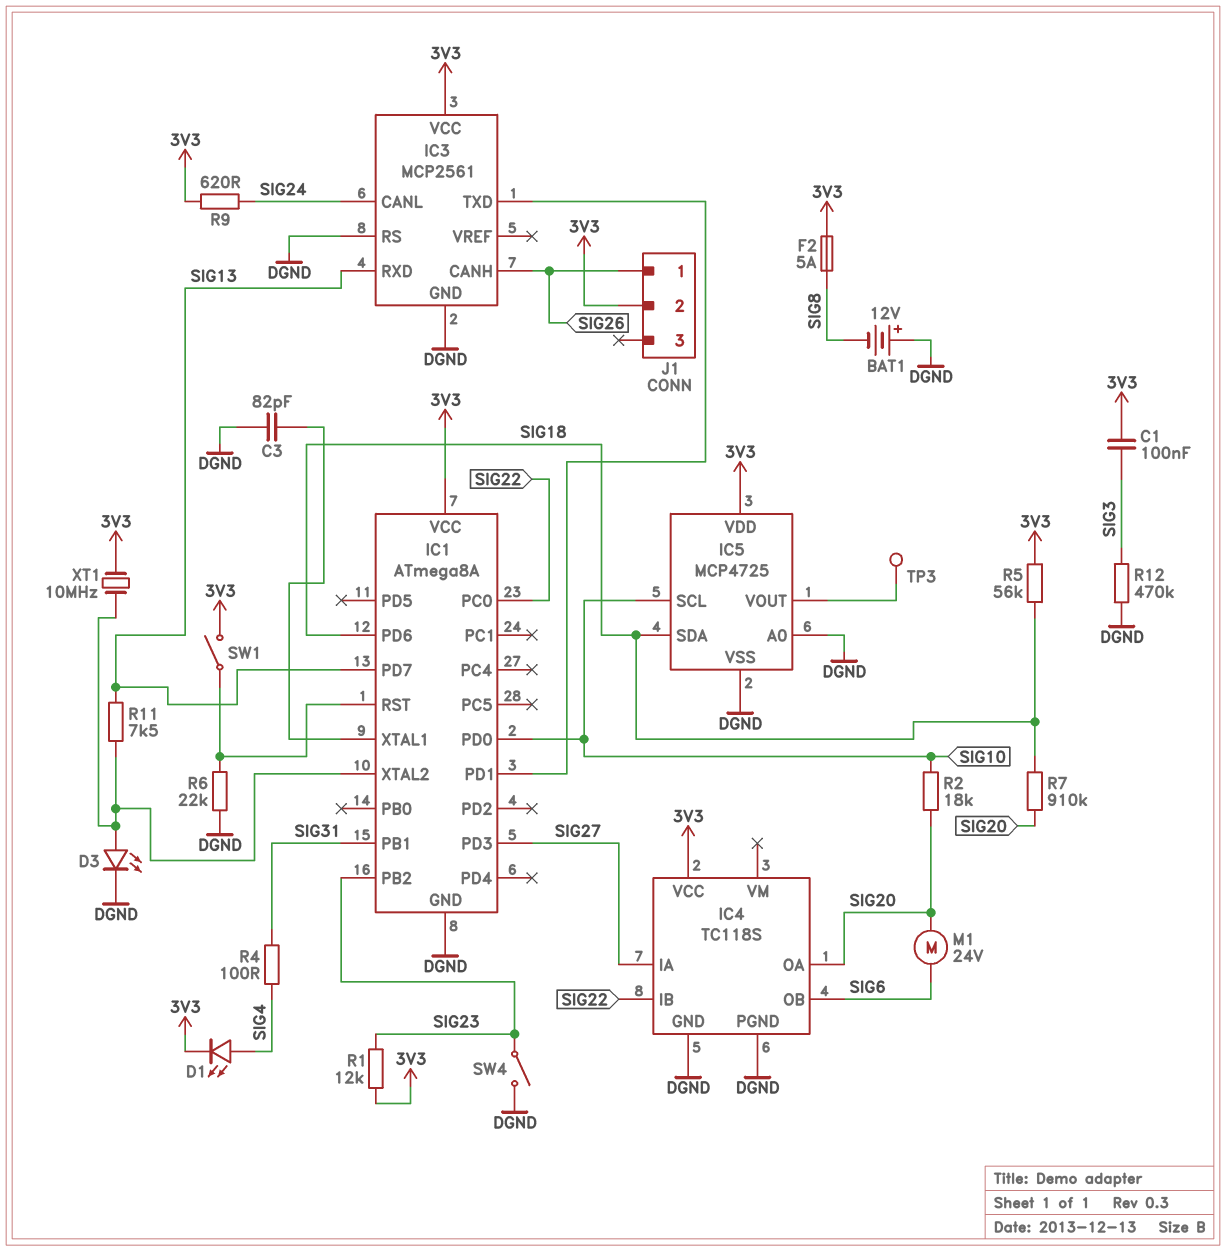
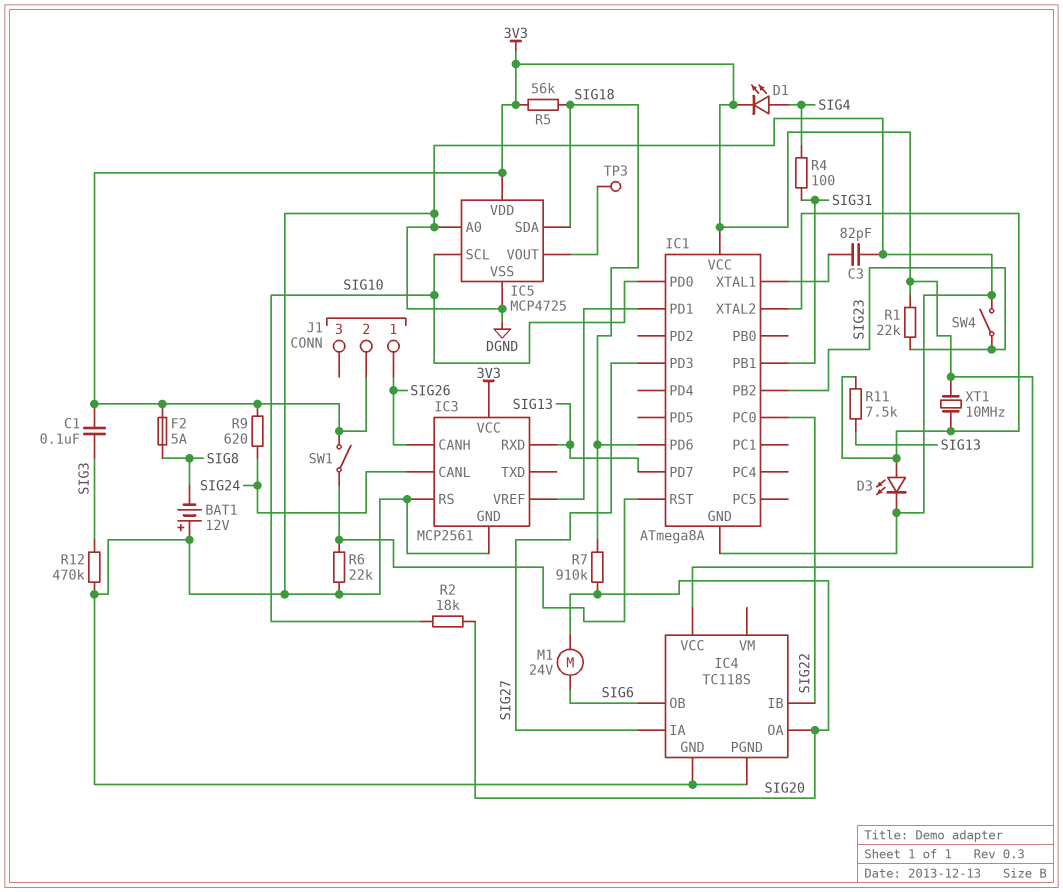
IC3 pin TXD: IC1/PD1 -> none
IC3 pin VREF: none -> IC1/PD1
R1: 12k (3V3, SIG23) -> 22k (3V3, SIG23)

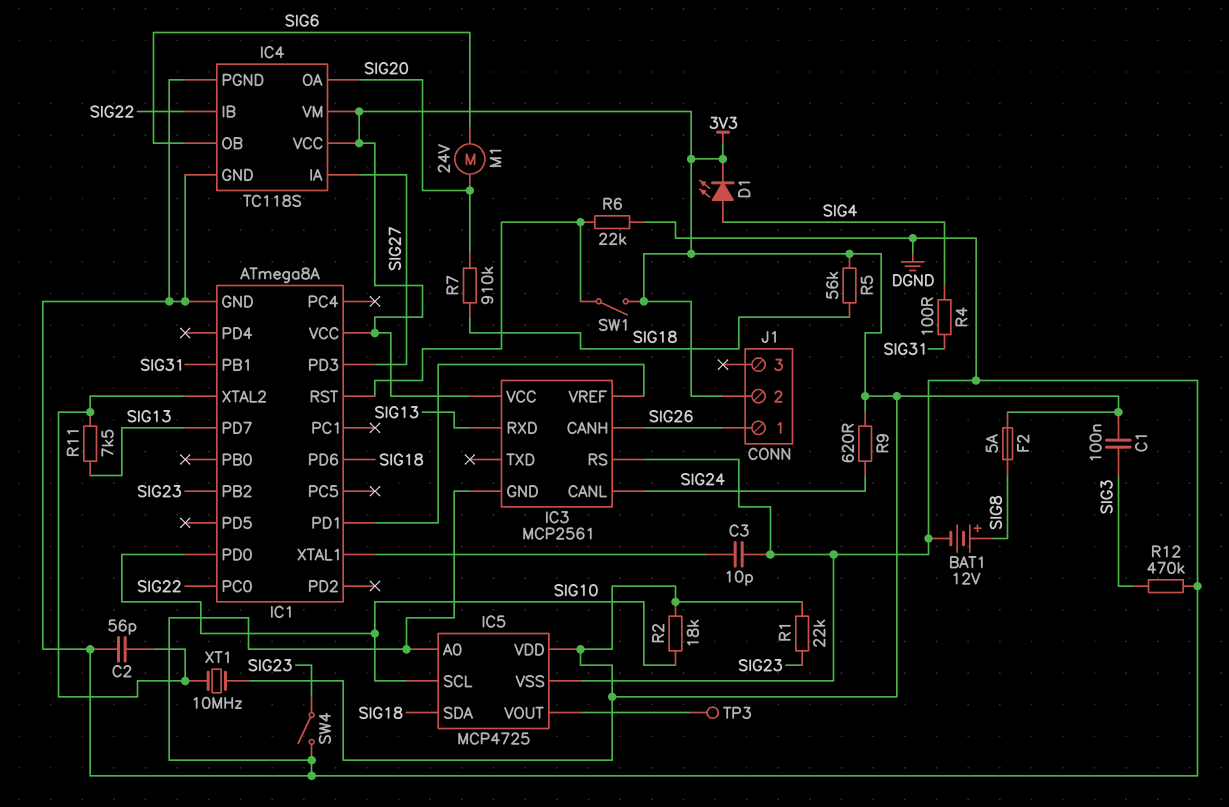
BAT1: 12V (plus DGND, minus SIG8) -> 12V (plus SIG8, minus DGND)
C2: none -> 56pF (DGND, IC1/XTAL2)
C3: 82pF (DGND, IC1/XTAL1) -> 10pF (DGND, IC1/XTAL1)
D3: LED (A IC1/XTAL2, K DGND) -> none
IC4 pin VM: none -> 3V3
R2: 18k (SIG10, SIG20) -> 18k (3V3, SIG10)

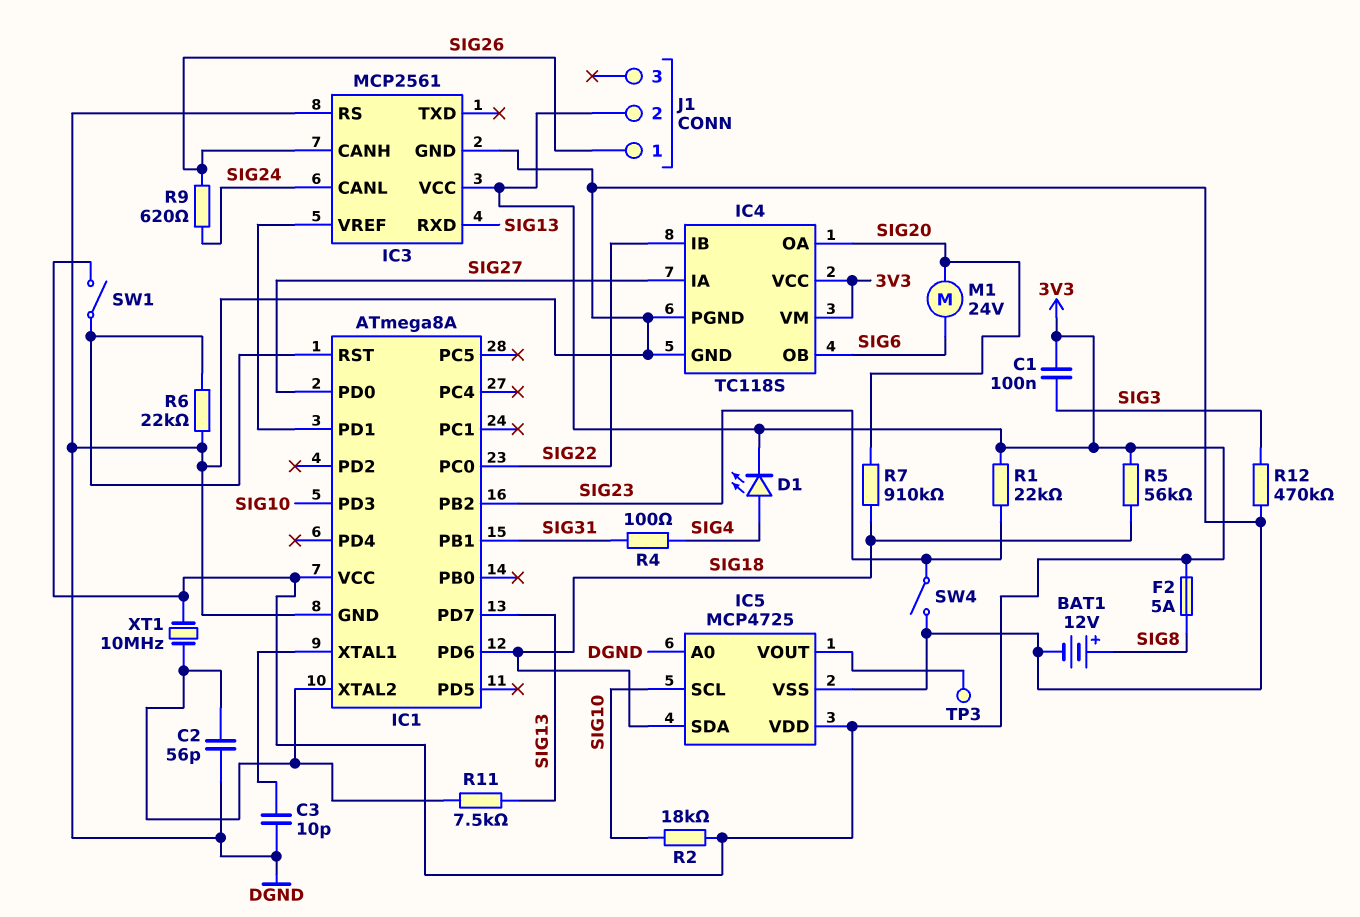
IC1 pin PD0: SIG10 -> SIG27
IC1 pin PD3: SIG27 -> SIG10
R9: 620 (3V3, SIG24) -> 620 (SIG24, SIG26)

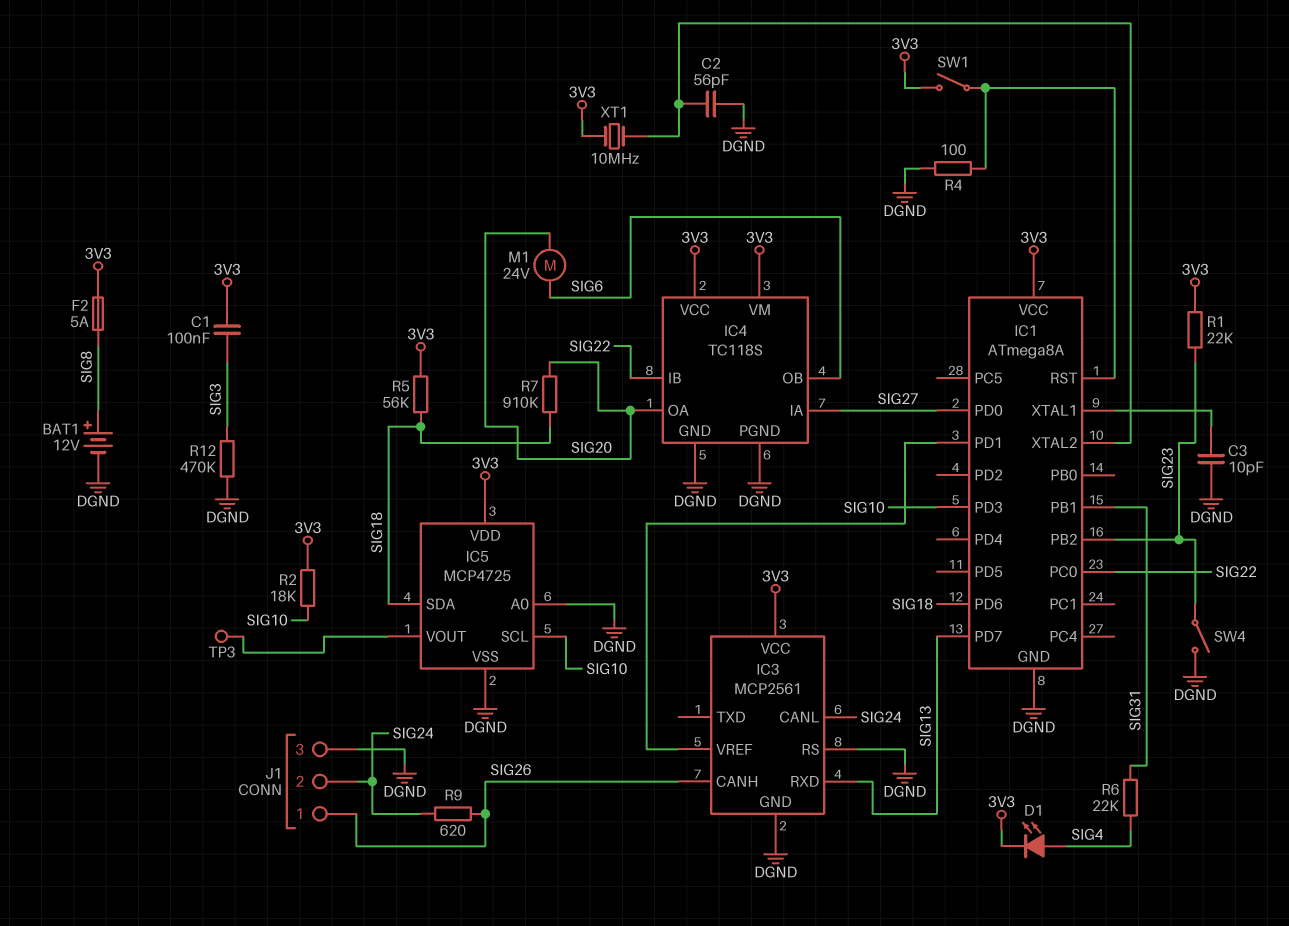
J1 pin 2: 3V3 -> SIG24
J1 pin 3: none -> DGND
R4: 100 (SIG4, SIG31) -> 100 (DGND, IC1/RST)
R6: 22k (DGND, IC1/RST) -> 22k (SIG4, SIG31)
R11: 7.5k (IC1/XTAL2, SIG13) -> none

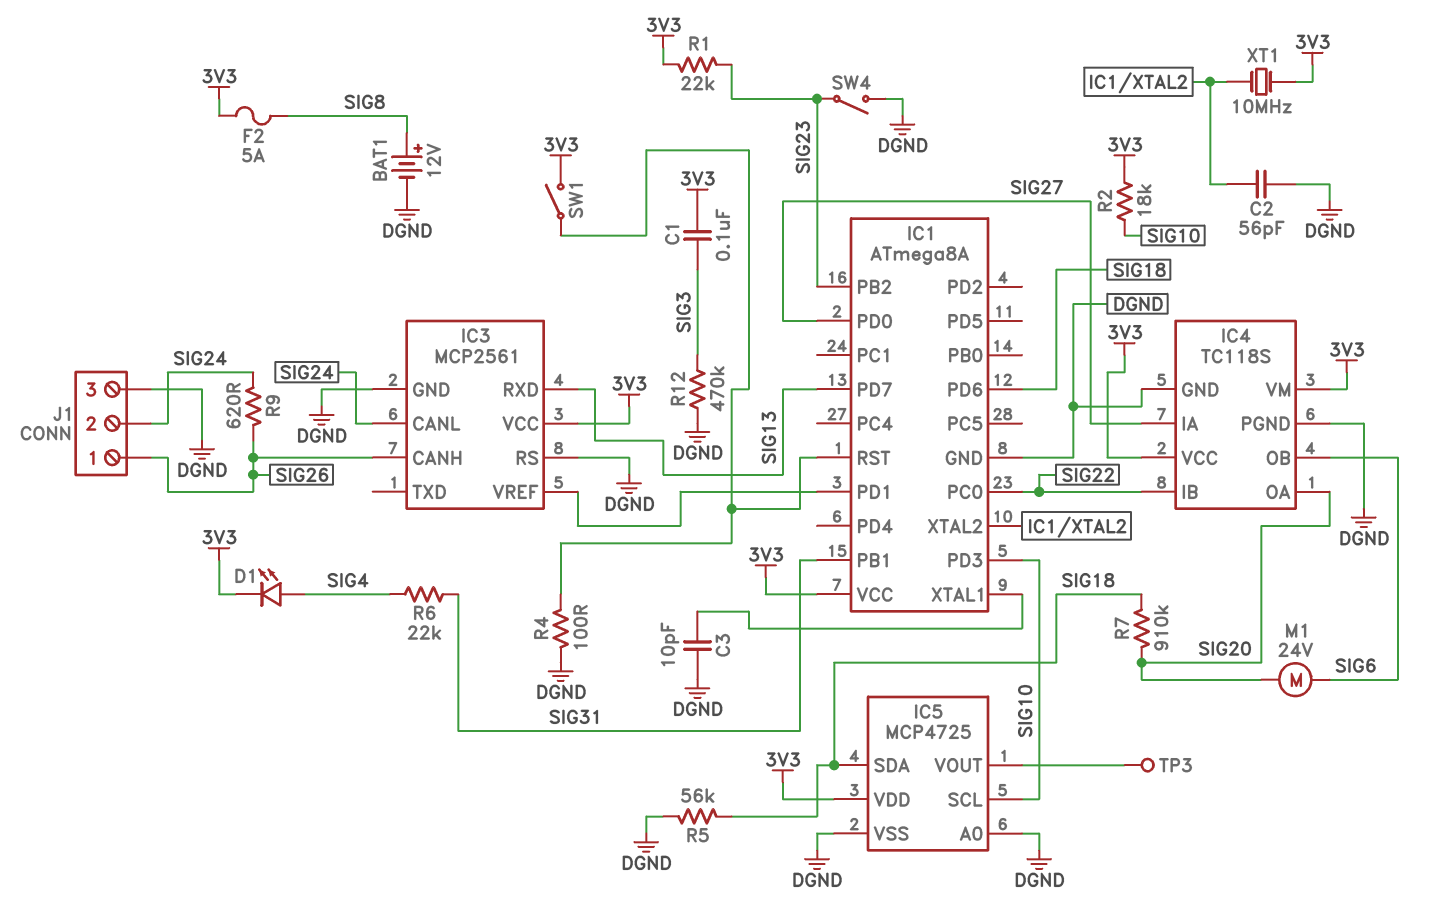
R5: 56k (3V3, SIG18) -> 56k (DGND, SIG18)

